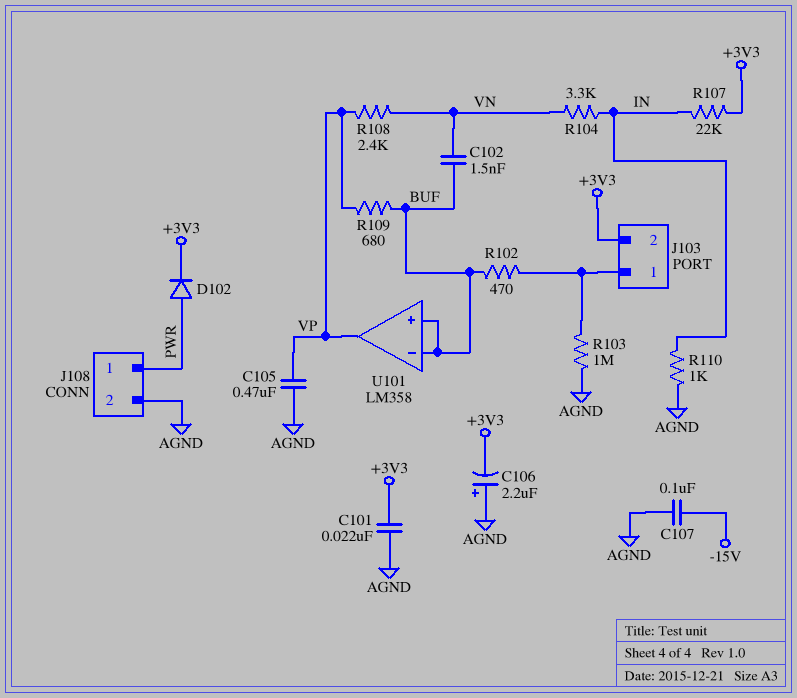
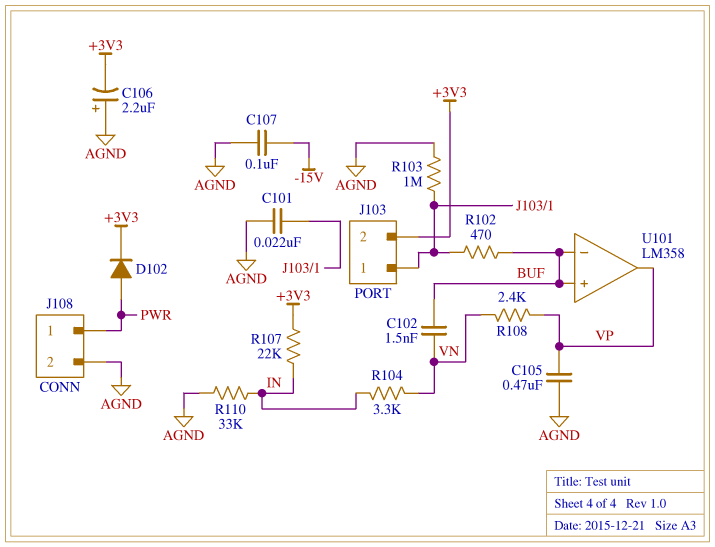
C101: 22nF (+3V3, AGND) -> 22nF (AGND, J103/1)
R109: 680 (BUF, VP) -> none
R110: 1k (AGND, IN) -> 33k (AGND, IN)

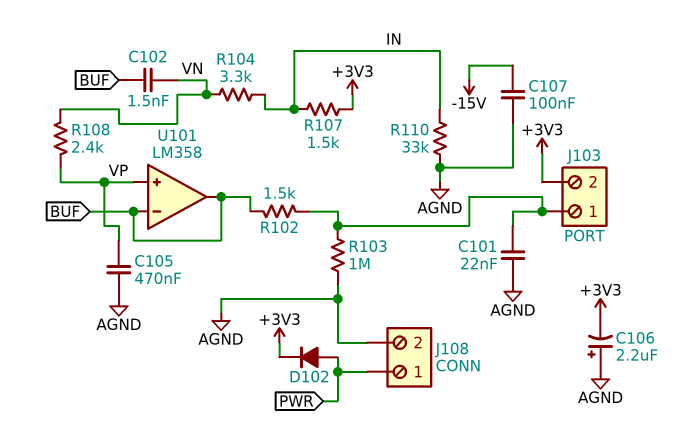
R102: 470 (BUF, J103/1) -> 1.5k (BUF, J103/1)
R107: 22k (+3V3, IN) -> 1.5k (+3V3, IN)
U101 pin in+: BUF -> VP
U101 pin out: VP -> BUF

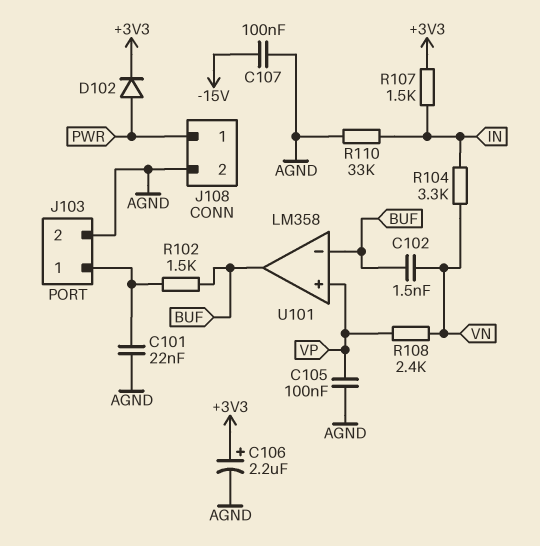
C105: 470nF (AGND, VP) -> 100nF (AGND, VP)
C106: 2.2uF (plus AGND, minus +3V3) -> 2.2uF (plus +3V3, minus AGND)
J103 pin 2: +3V3 -> AGND
R103: 1M (AGND, J103/1) -> none

